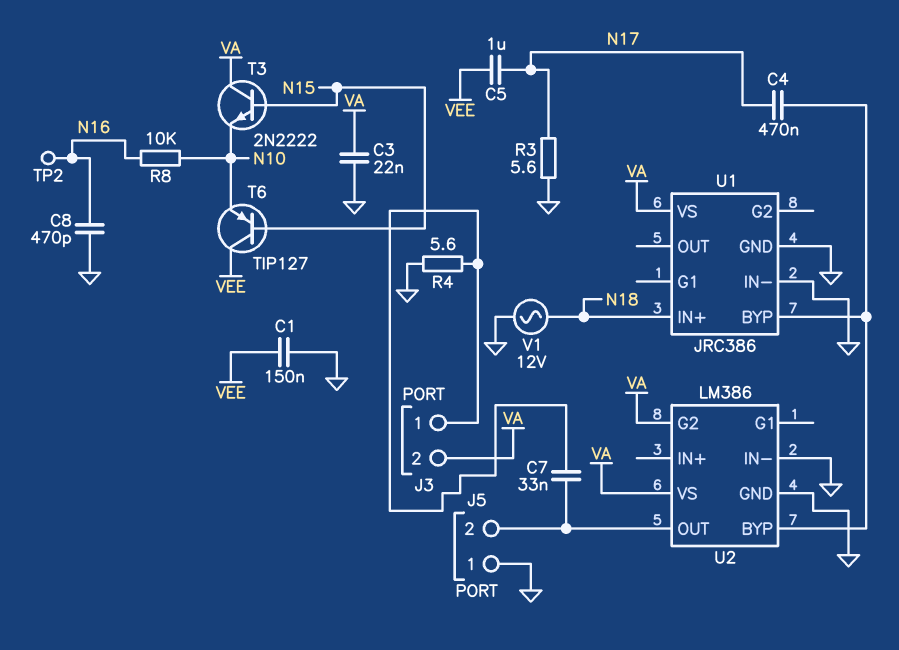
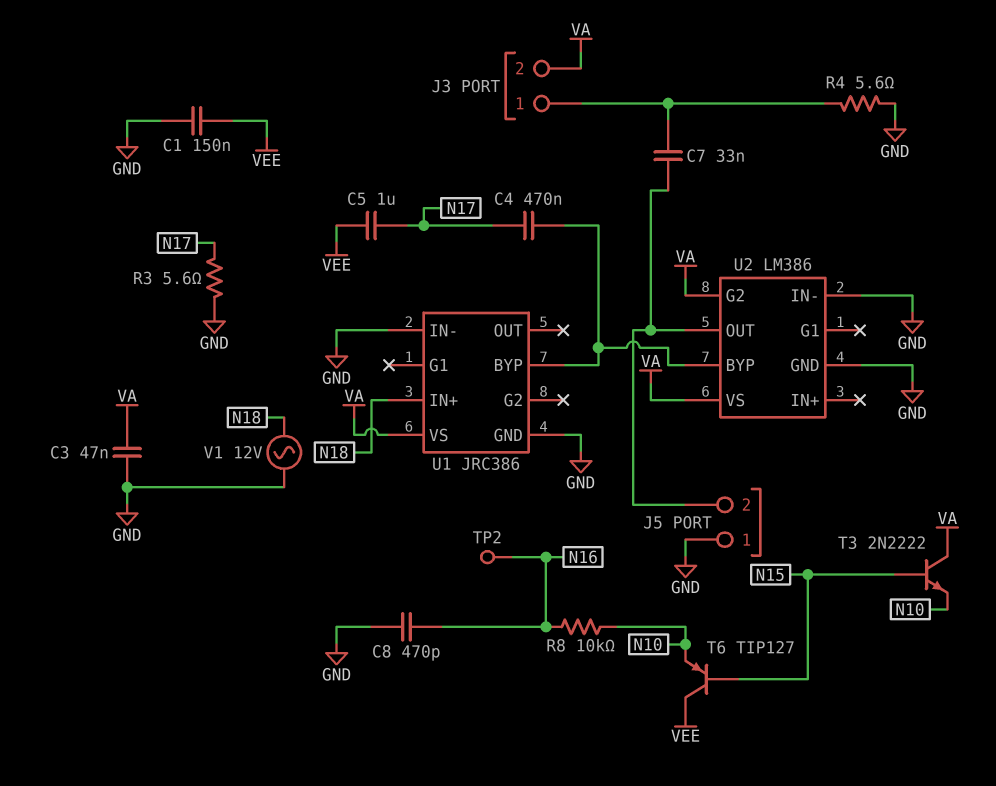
C3: 22nF (GND, VA) -> 47nF (GND, VA)

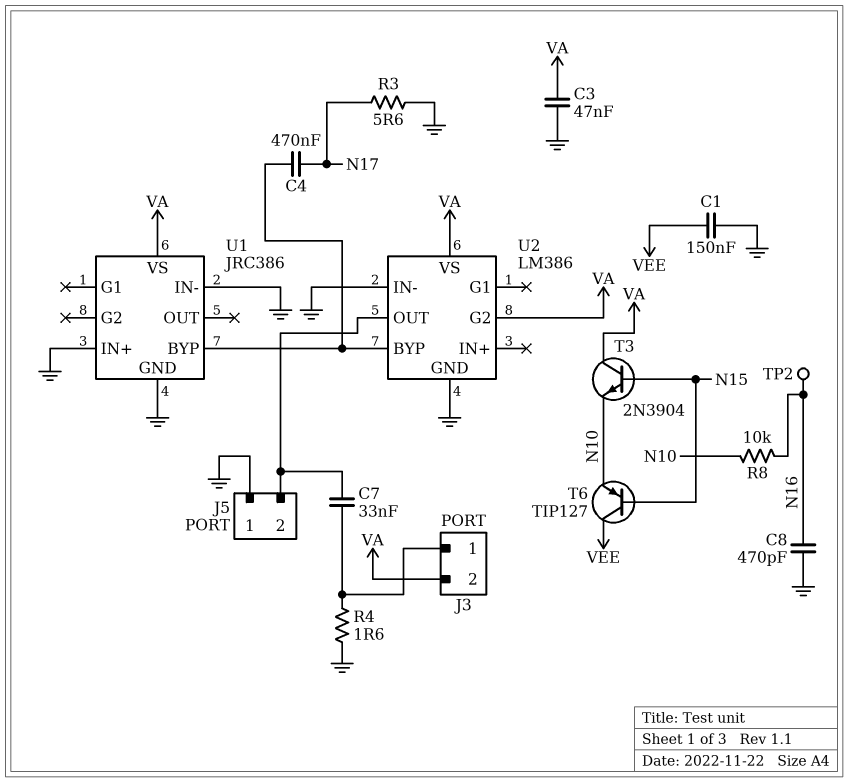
C5: 1uF (N17, VEE) -> none
R4: 5.6 (GND, J3/1) -> 1.6 (GND, J3/1)
T3: NPN 2N2222 (B N15, C VA, E N10) -> NPN 2N3904 (B N15, C VA, E N10)
U1 pin IN+: N18 -> GND
V1: AC 12V (GND, N18) -> none

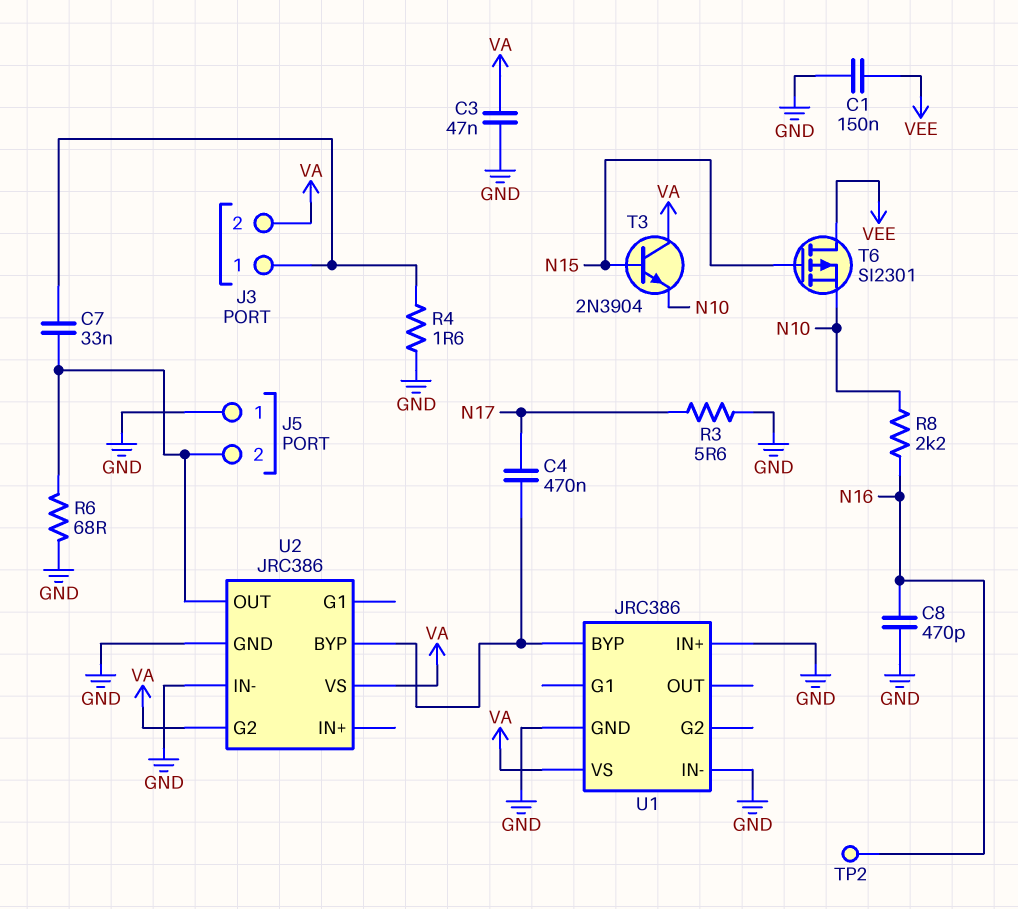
R6: none -> 68 (GND, J5/2)
R8: 10k (N10, N16) -> 2.2k (N10, N16)
T6: PNP TIP127 (B N15, C VEE, E N10) -> PMOS SI2301 (G N15, D VEE, S N10)
U2: LM386 -> JRC386

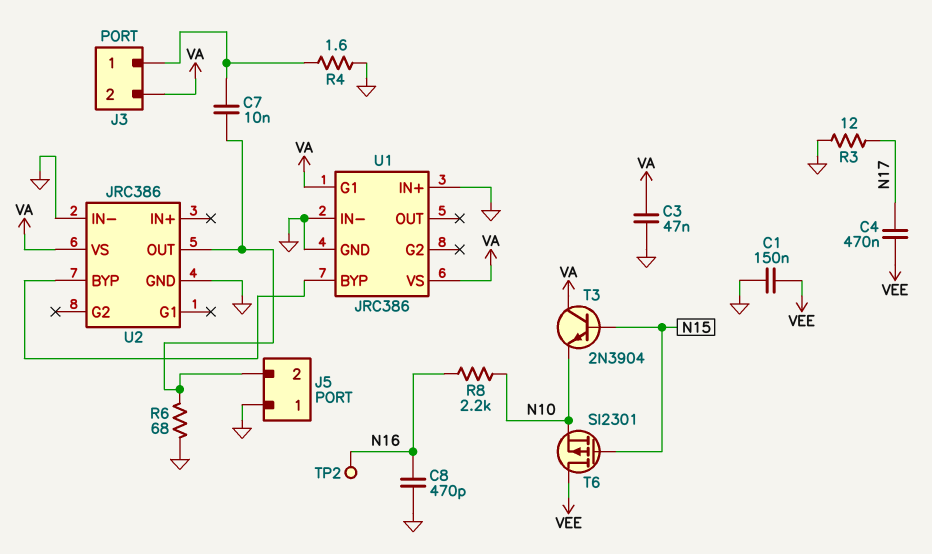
C4: 470nF (N17, U1/BYP) -> 470nF (N17, VEE)
C7: 33nF (J3/1, J5/2) -> 10nF (J3/1, J5/2)
R3: 5.6 (GND, N17) -> 12 (GND, N17)
U1 pin G1: none -> VA
U2 pin G2: VA -> none

